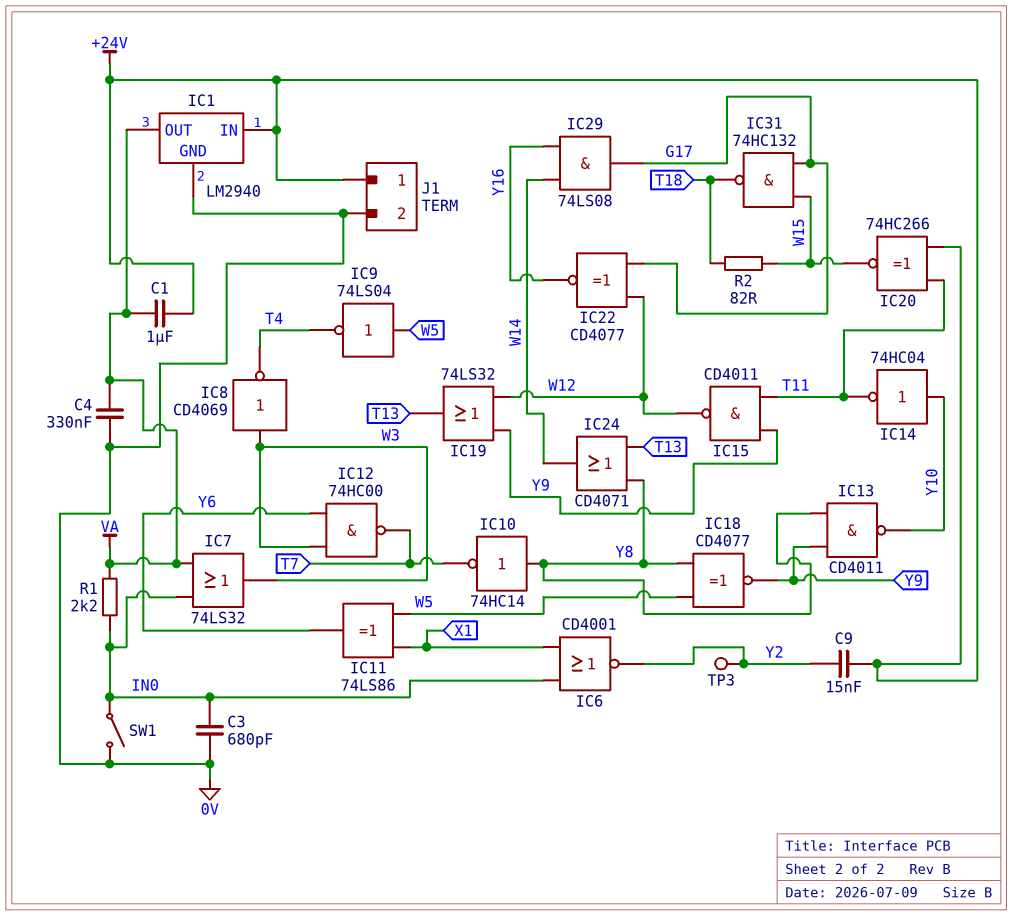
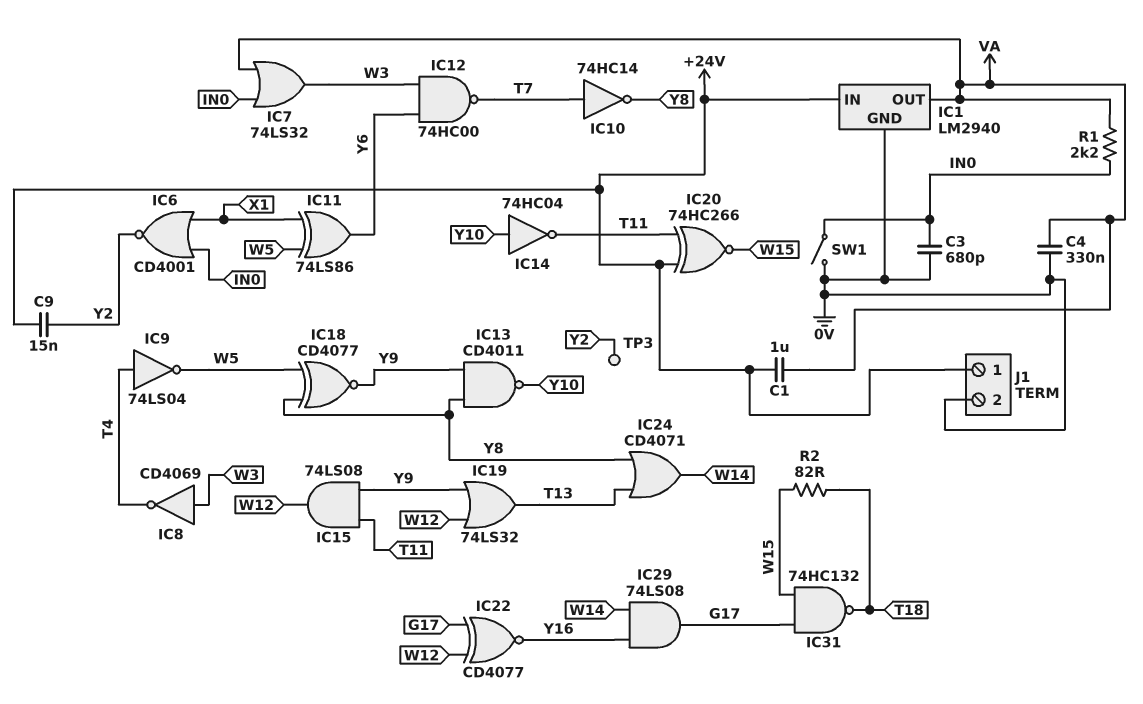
IC9: NOT 74LS04 (in W5, out T4) -> NOT 74LS04 (in T4, out W5)
IC10: NOT 74HC14 (in Y8, out T7) -> NOT 74HC14 (in T7, out Y8)
IC15: NAND CD4011 (in T11, in Y9, out W12) -> AND 74LS08 (in T11, in Y9, out W12)

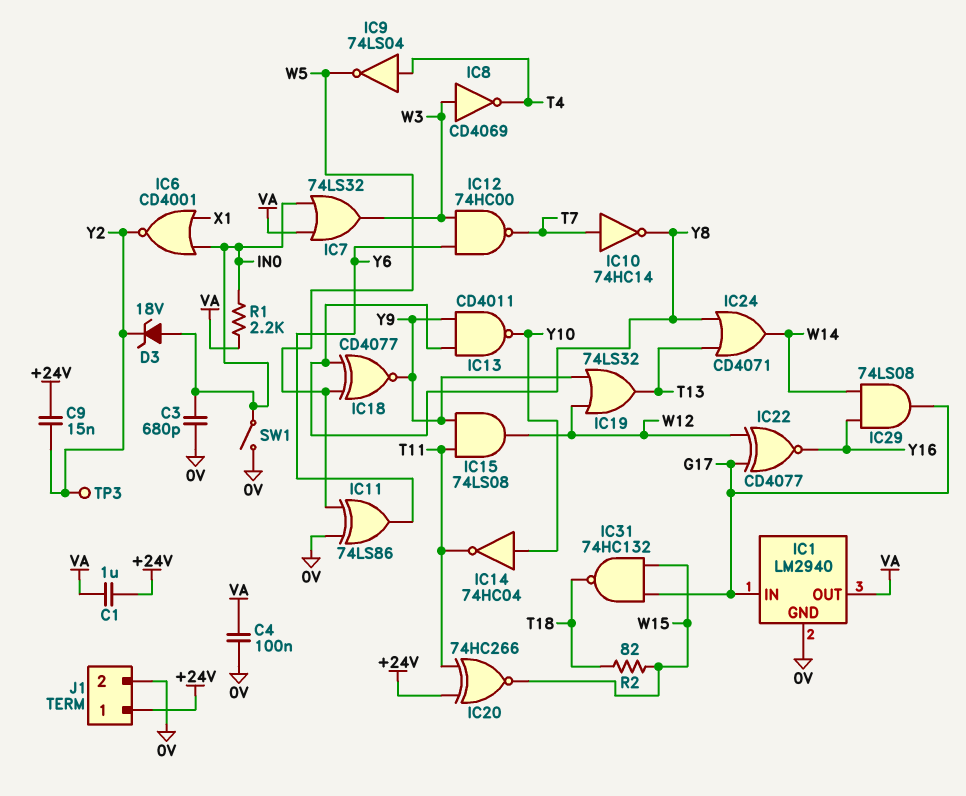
C4: 330nF (0V, VA) -> 100nF (0V, VA)
D3: none -> zener 18V (A IN0, K Y2)
IC1 pin IN: +24V -> G17
IC11: XOR 74LS86 (in W5, in X1, out Y6) -> XOR 74LS86 (in 0V, in W5, out Y6)

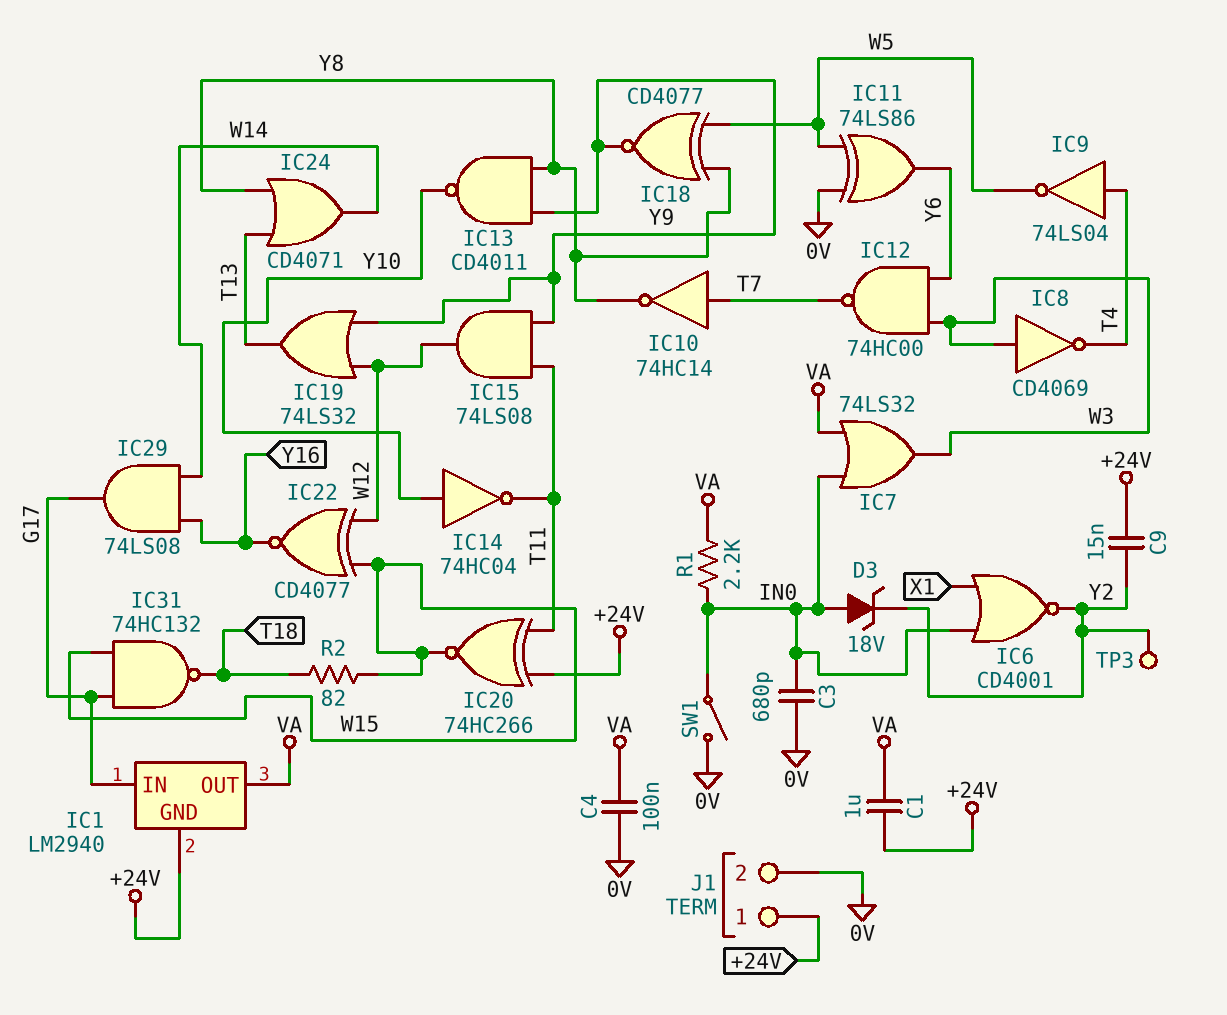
IC1 pin GND: 0V -> +24V
IC22: XNOR CD4077 (in G17, in W12, out Y16) -> XNOR CD4077 (in W12, in W15, out Y16)

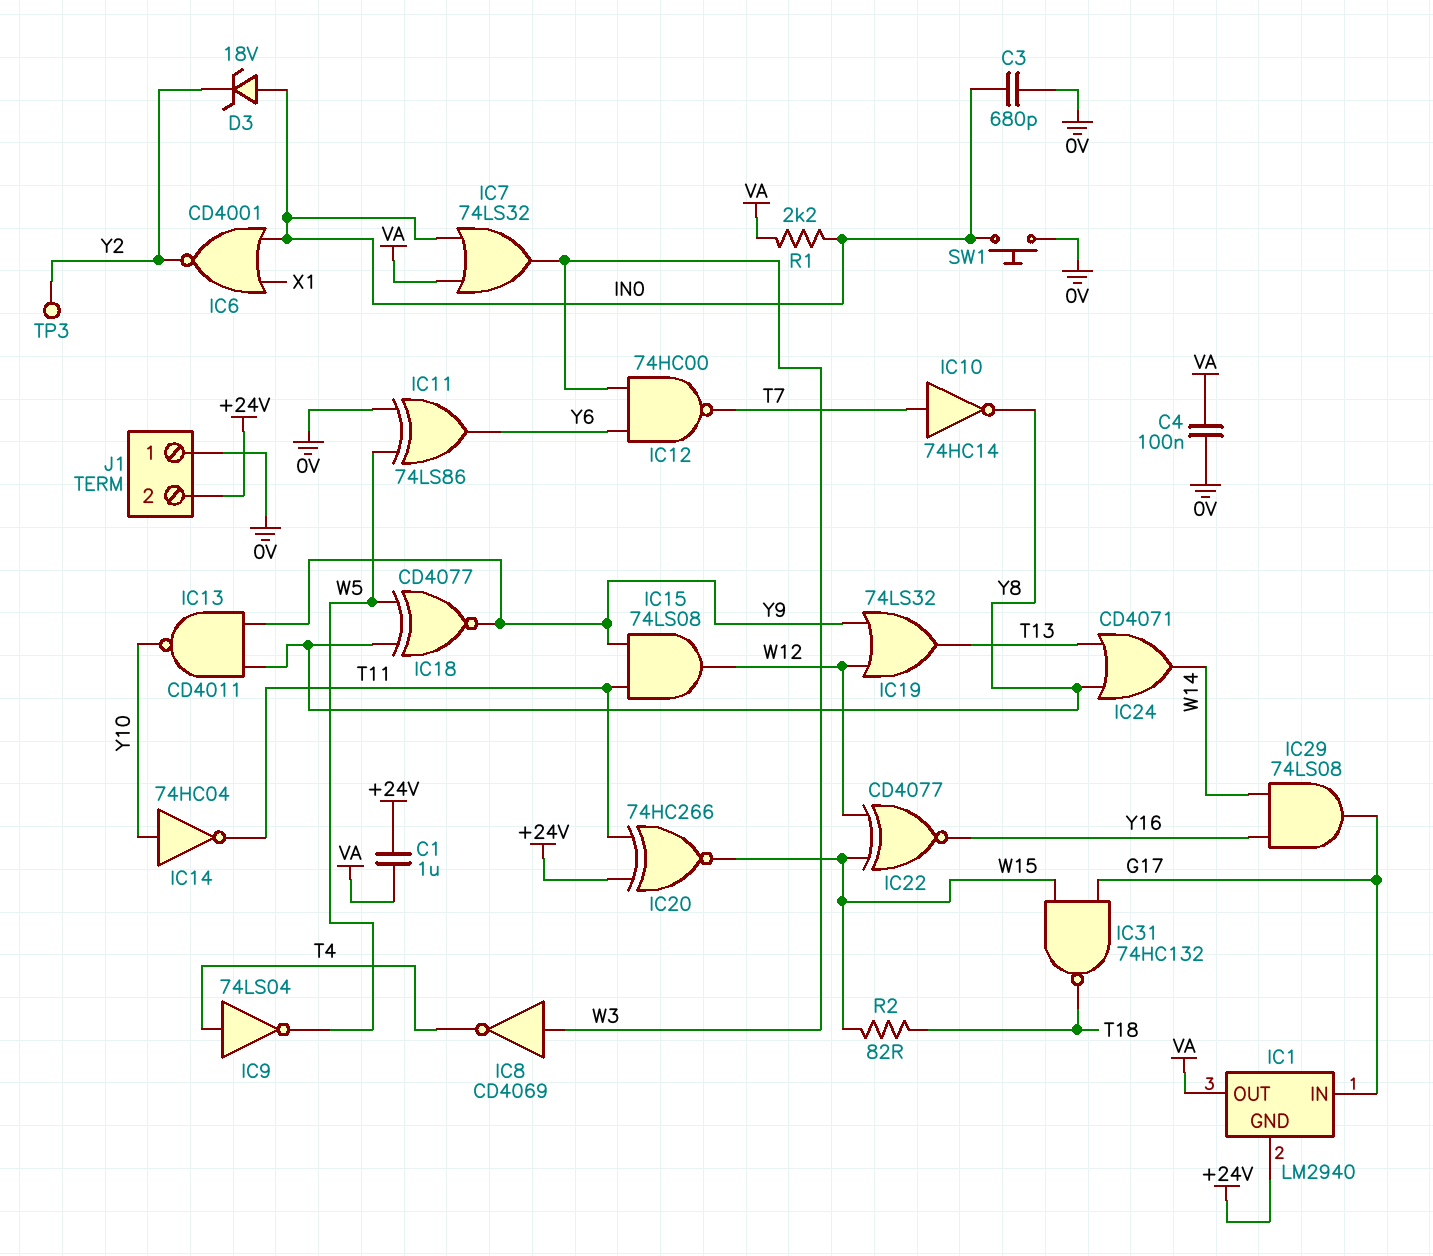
C9: 15nF (+24V, Y2) -> none
J1 pin 1: +24V -> 0V
J1 pin 2: 0V -> +24V
SW1: switch (0V, IN0) -> button (0V, IN0)

